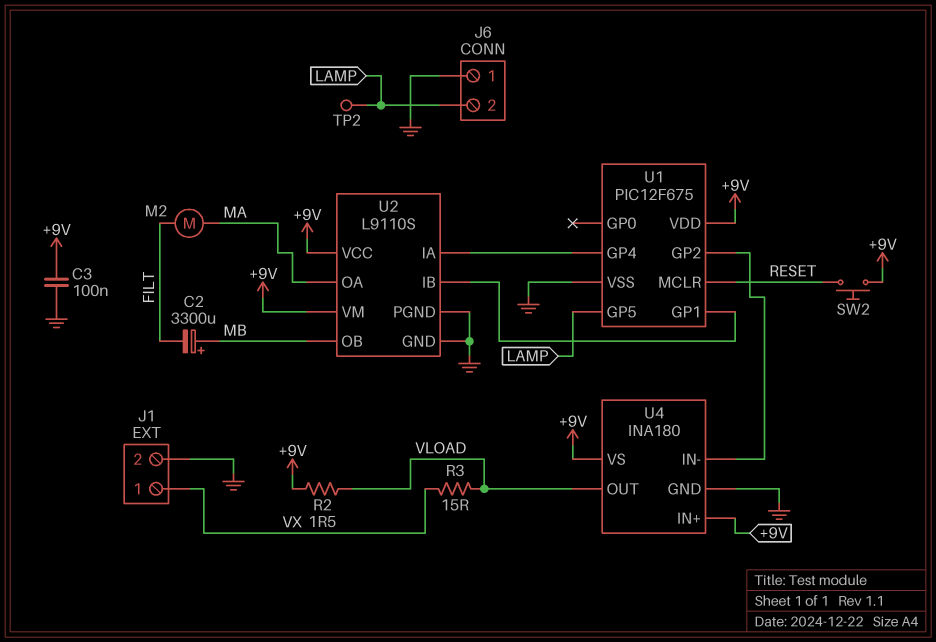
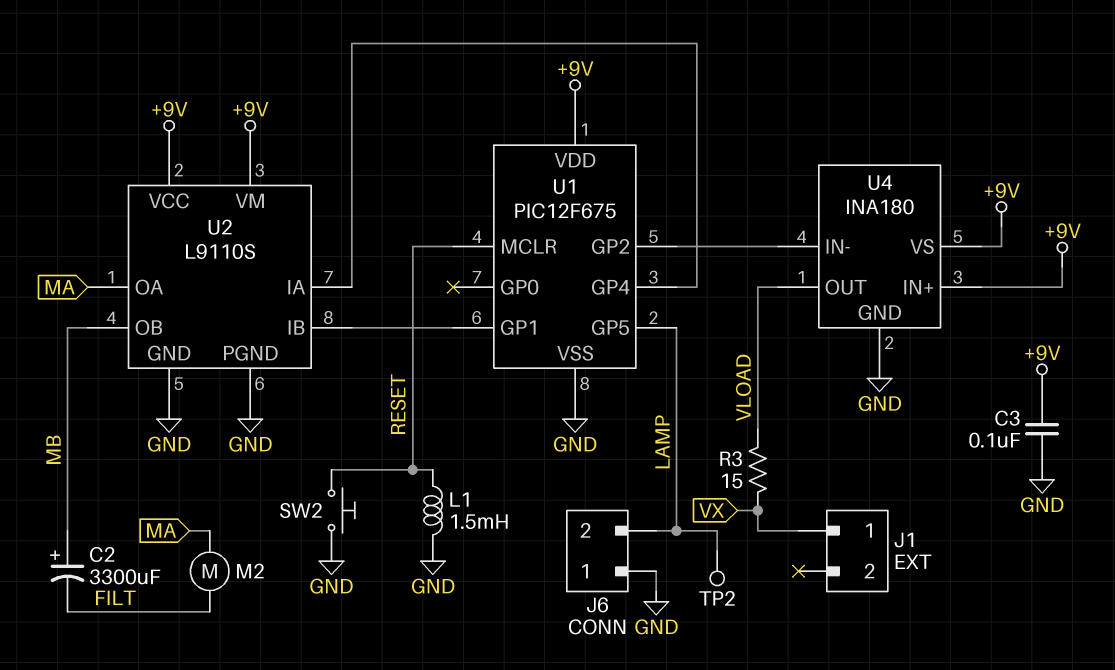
J1 pin 2: GND -> none
L1: none -> 1.5mH (GND, RESET)
R2: 1.5 (+9V, VLOAD) -> none
SW2: button (+9V, RESET) -> button (GND, RESET)

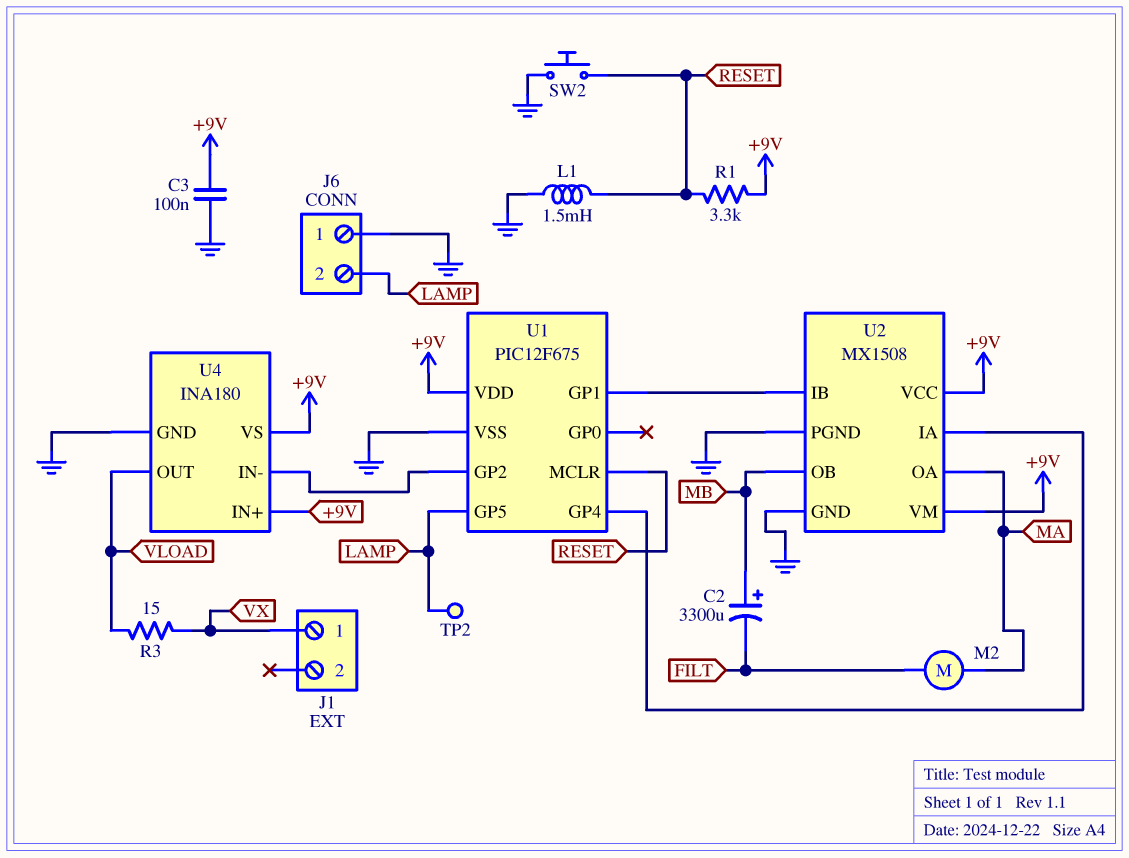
R1: none -> 3.3k (+9V, RESET)
U2: L9110S -> MX1508

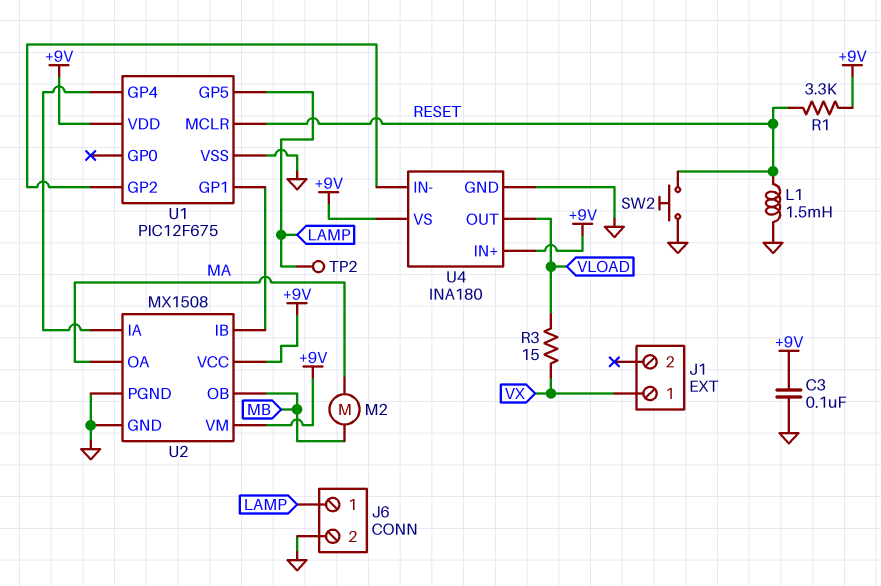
C2: 3300uF (plus MB, minus FILT) -> none
J6 pin 1: GND -> LAMP
J6 pin 2: LAMP -> GND
M2: motor (FILT, MA) -> motor (MA, MB)

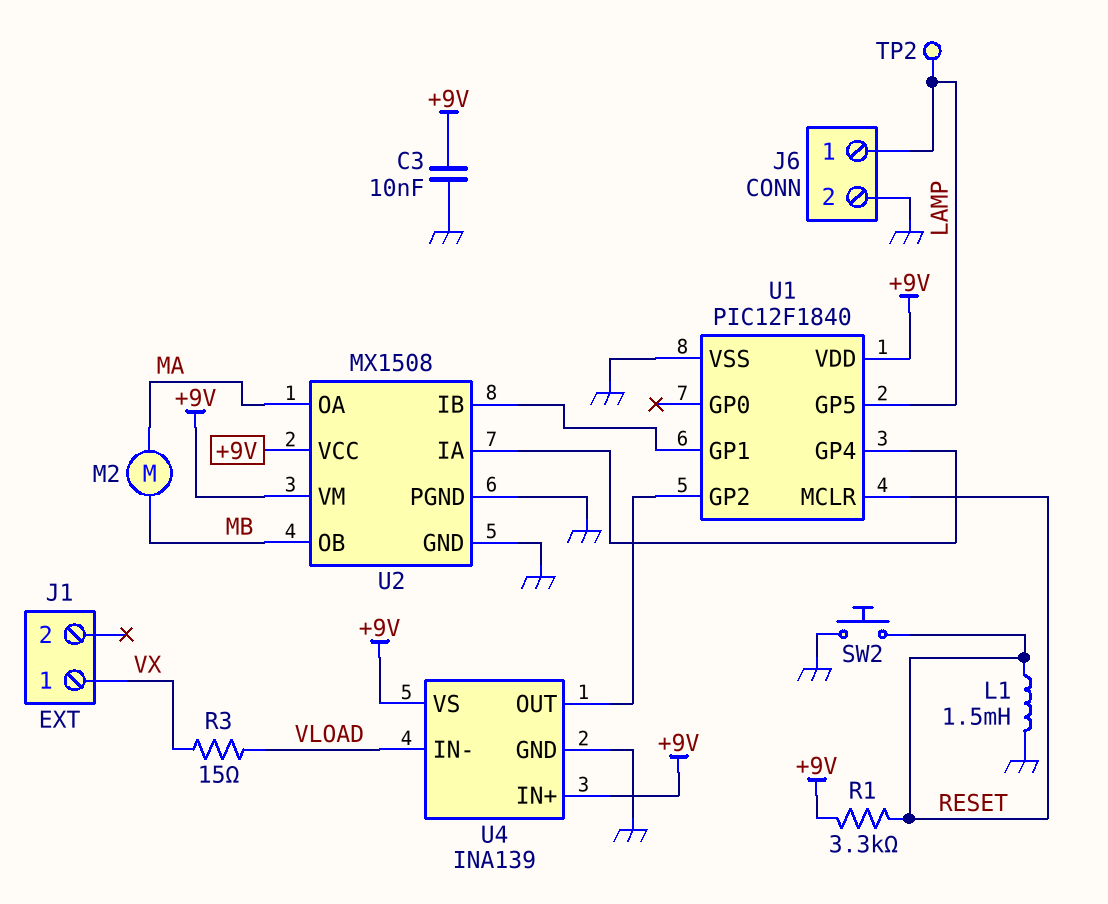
C3: 100nF (+9V, GND) -> 10nF (+9V, GND)
U1: PIC12F675 -> PIC12F1840
U4: INA180 -> INA139
U4 pin IN-: U1/GP2 -> VLOAD
U4 pin OUT: VLOAD -> U1/GP2

